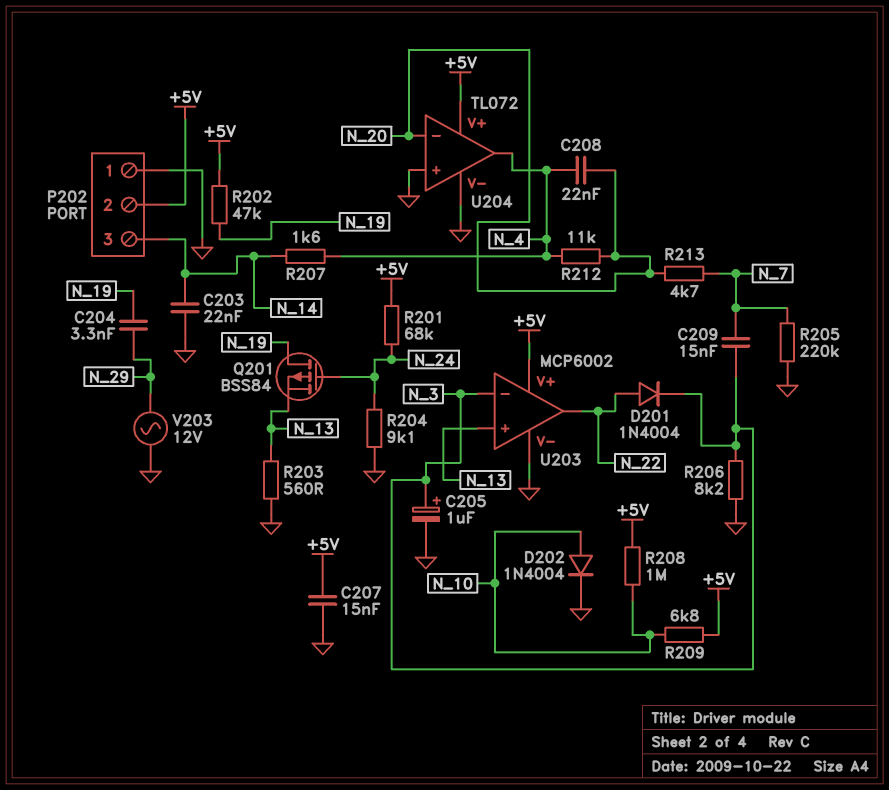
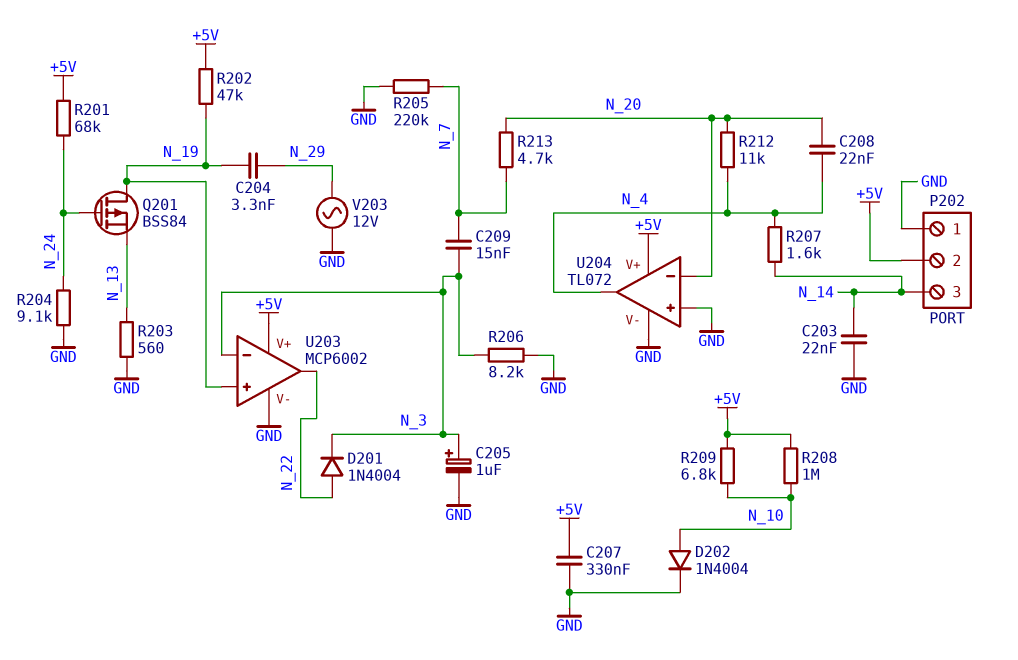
C207: 15nF (+5V, GND) -> 330nF (+5V, GND)
U203 pin in+: N_13 -> N_19

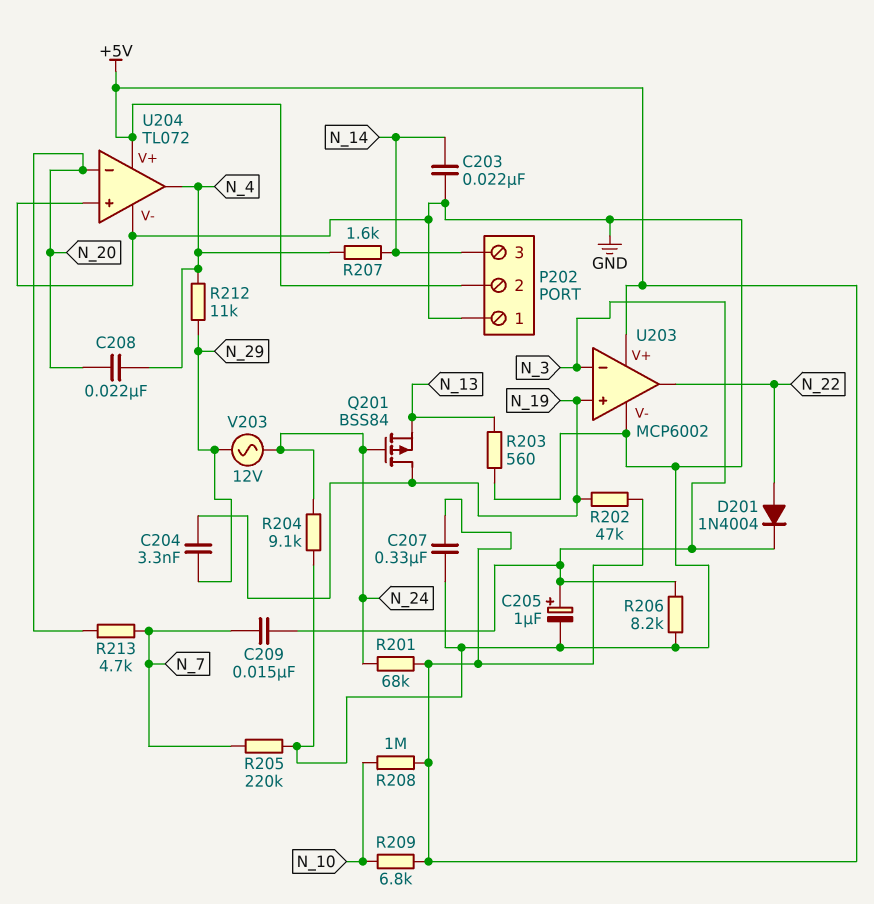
D202: diode 1N4004 (A N_10, K GND) -> none
R212: 11k (N_4, N_20) -> 11k (N_4, N_29)
V203: AC 12V (GND, N_29) -> AC 12V (N_24, N_29)

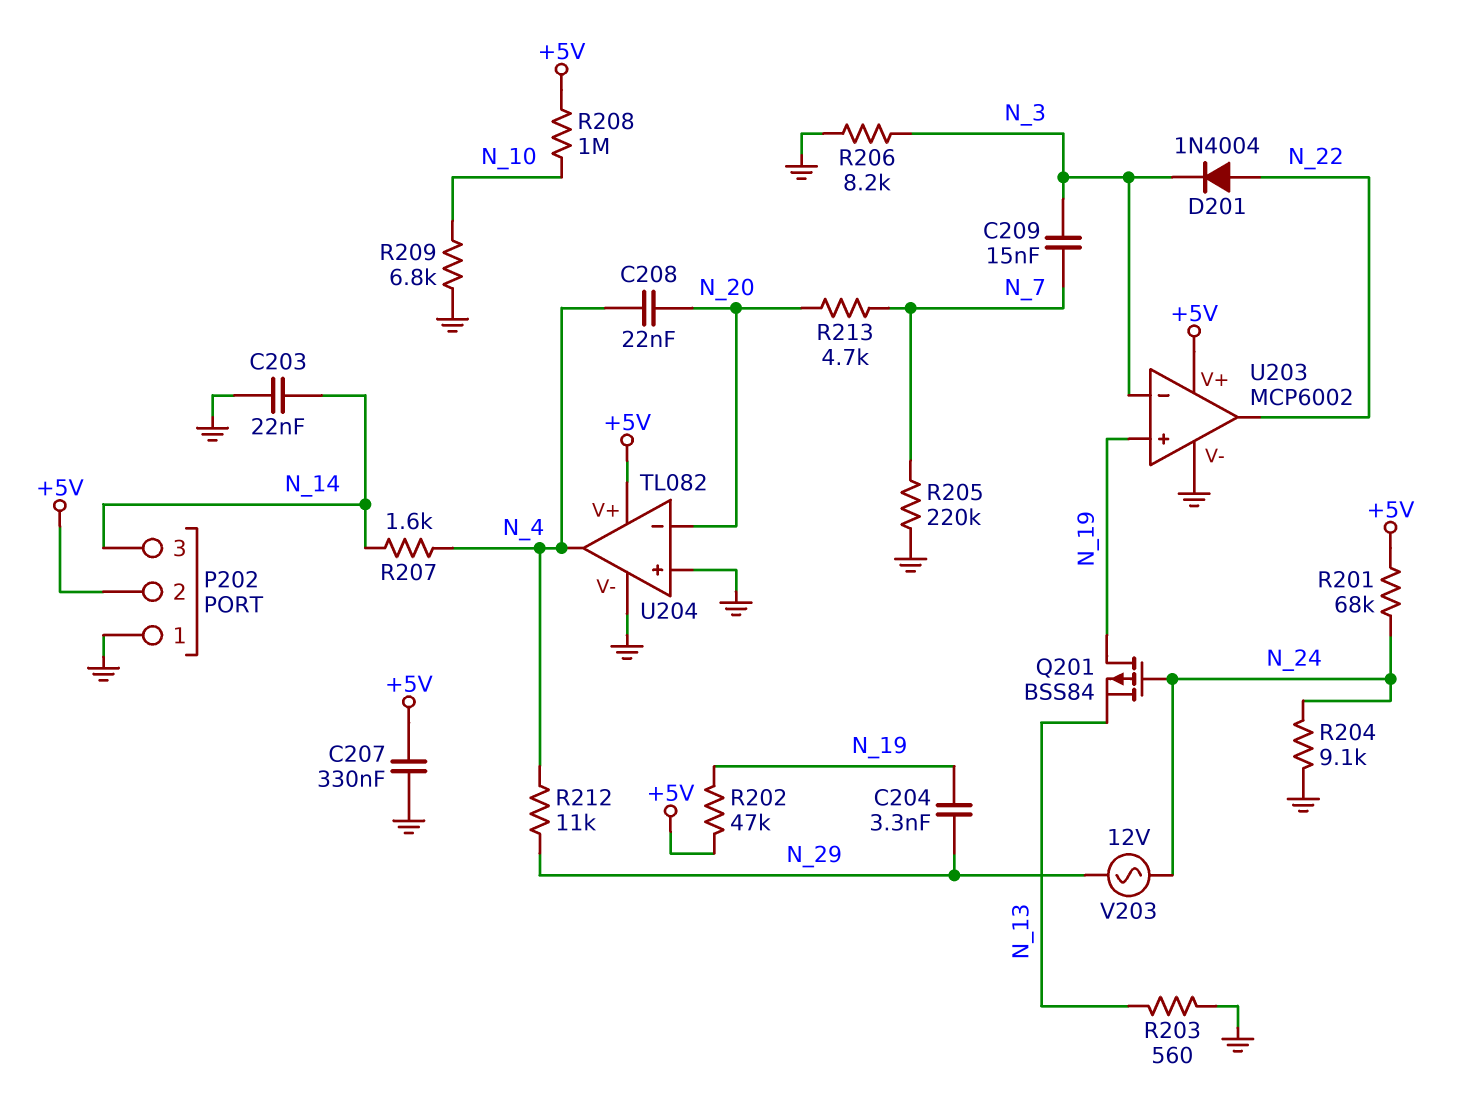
C205: 1uF (plus N_3, minus GND) -> none
R209: 6.8k (+5V, N_10) -> 6.8k (GND, N_10)
U204: TL072 -> TL082

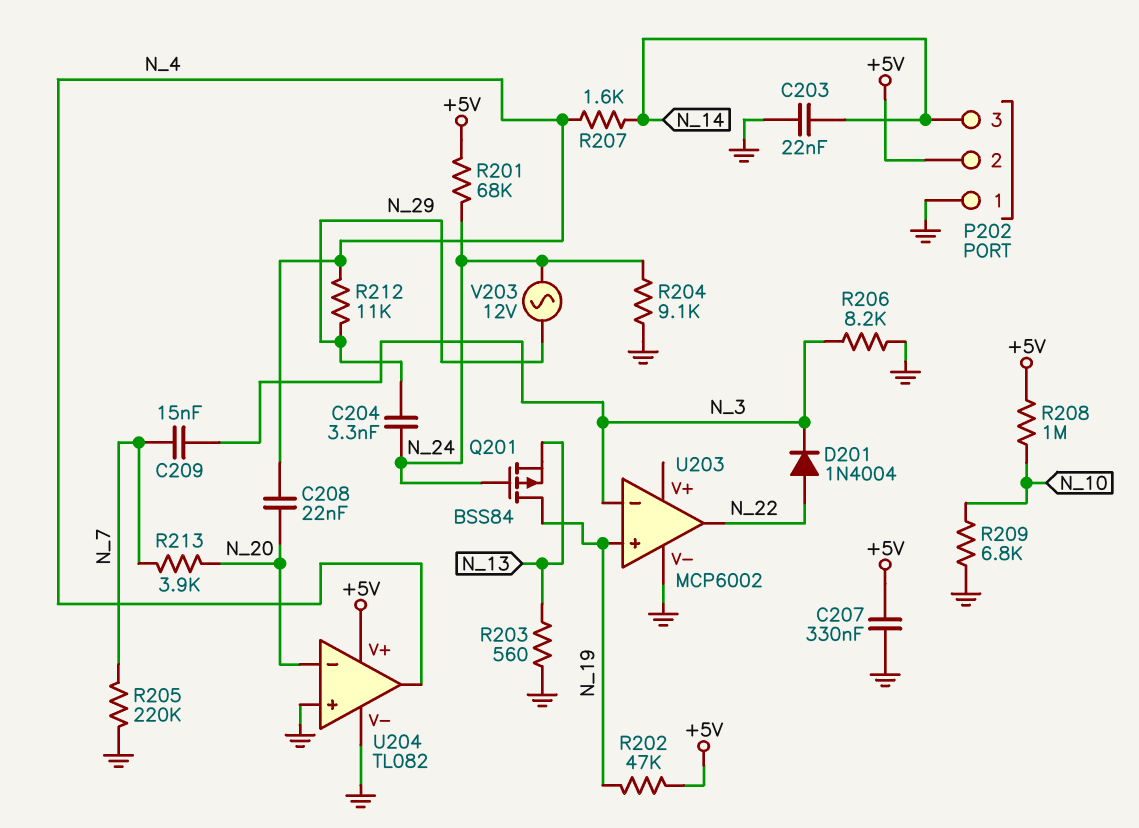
C204: 3.3nF (N_19, N_29) -> 3.3nF (N_24, N_29)
R213: 4.7k (N_7, N_20) -> 3.9k (N_7, N_20)
U203 pin V+: +5V -> none

